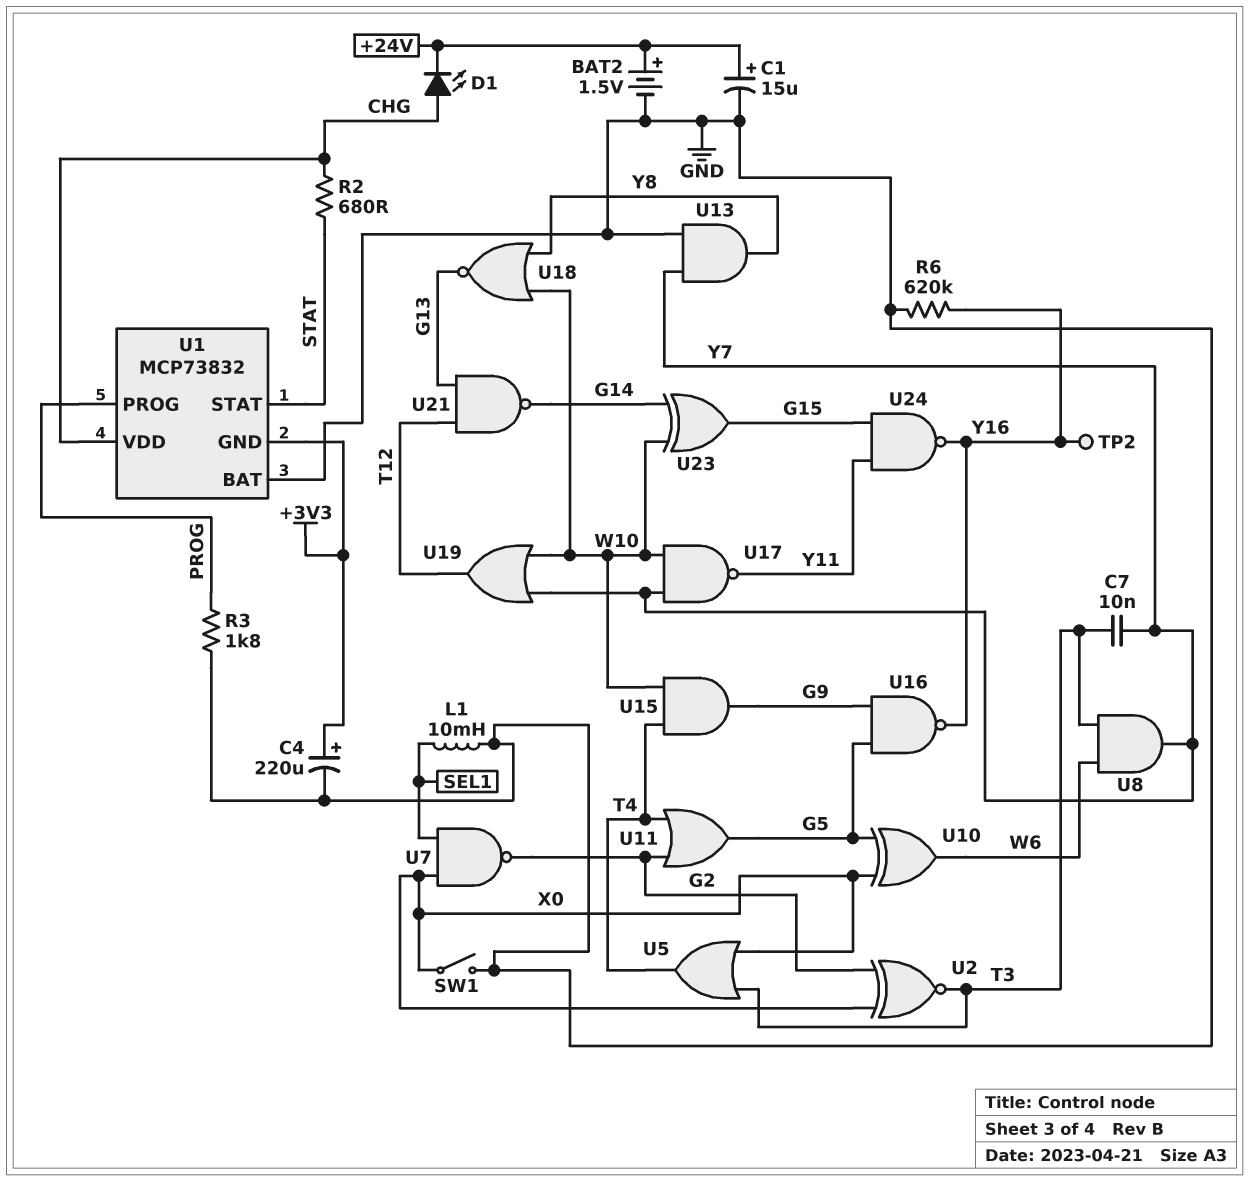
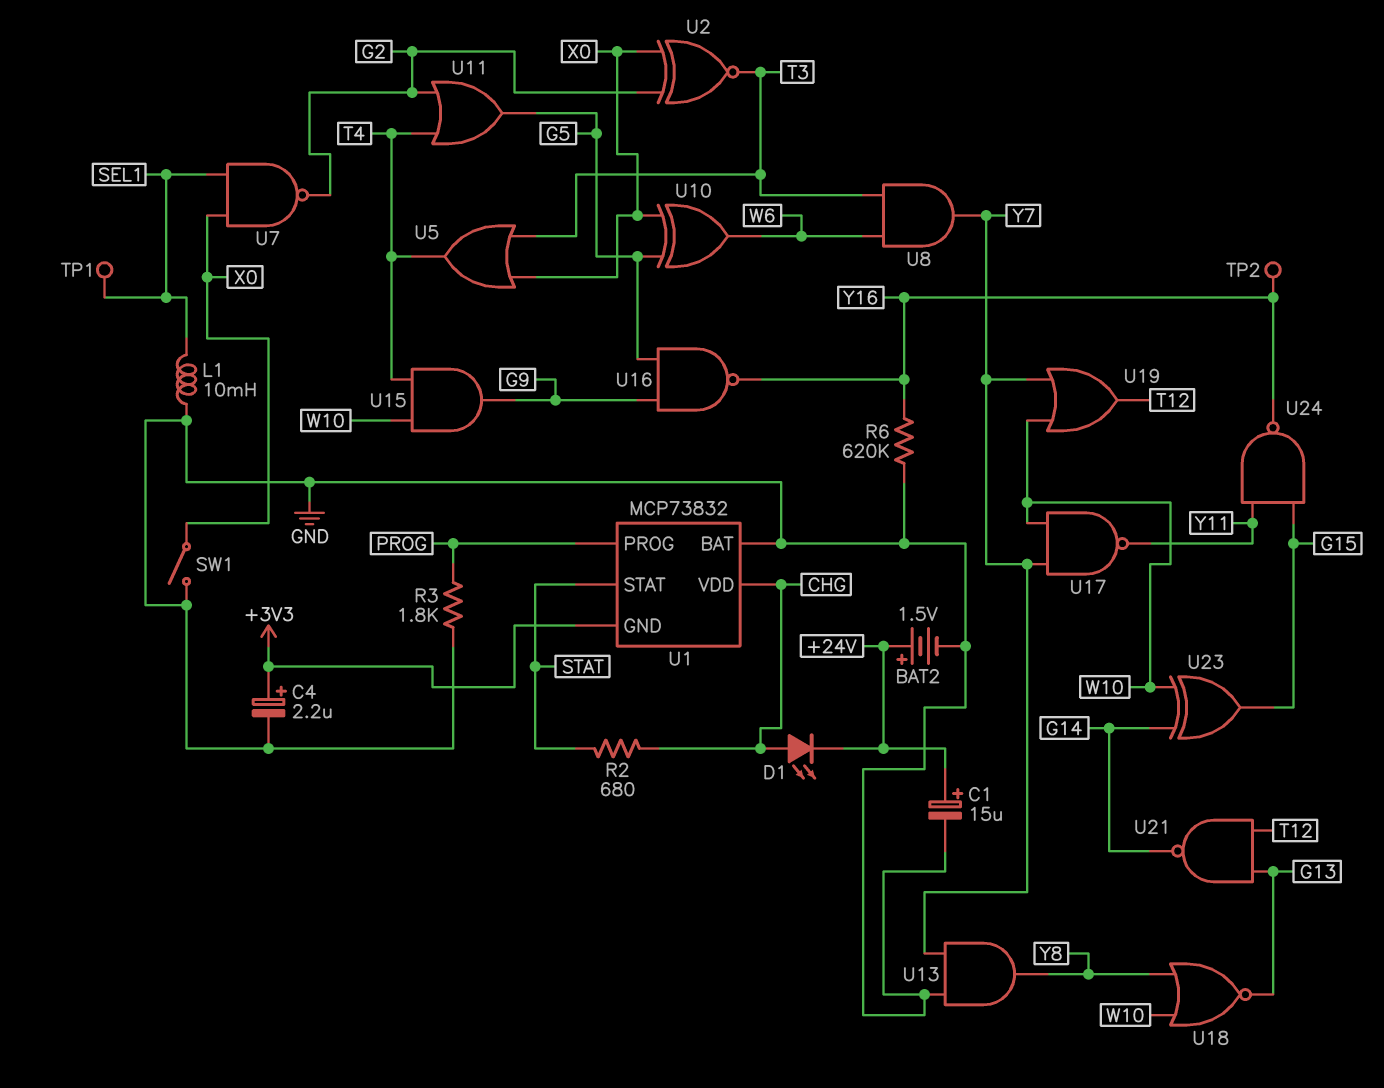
C4: 220uF (plus +3V3, minus GND) -> 2.2uF (plus +3V3, minus GND)
C7: 10nF (T3, Y7) -> none
TP1: none -> test point (SEL1)

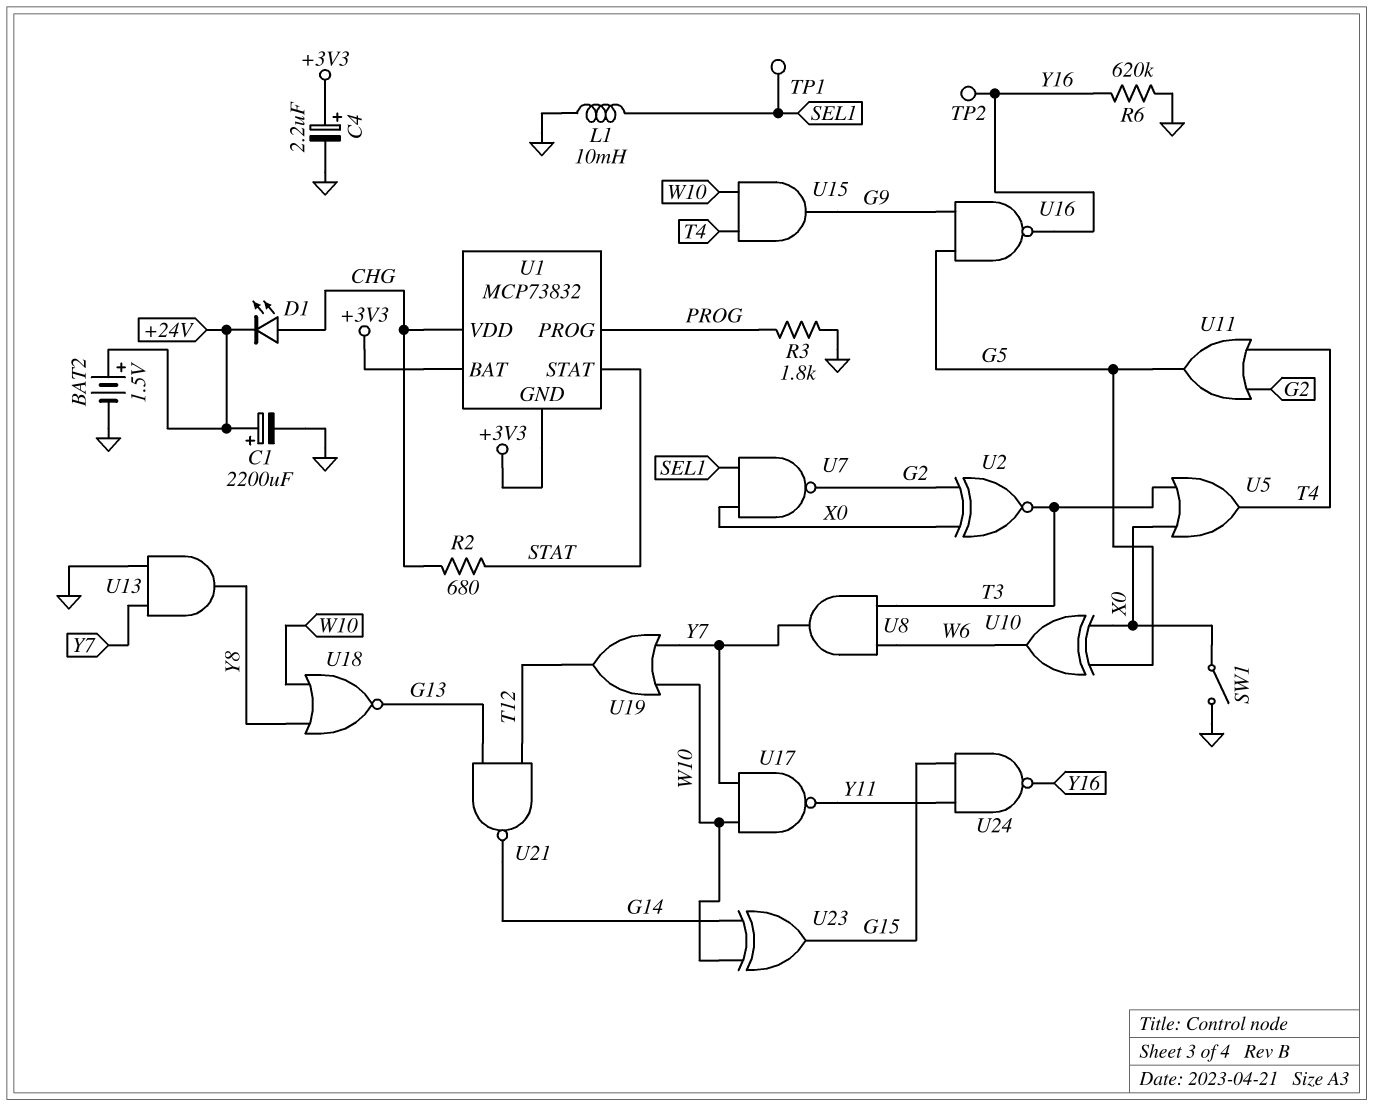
C1: 15uF (plus +24V, minus GND) -> 2200uF (plus +24V, minus GND)
U1 pin BAT: GND -> +3V3

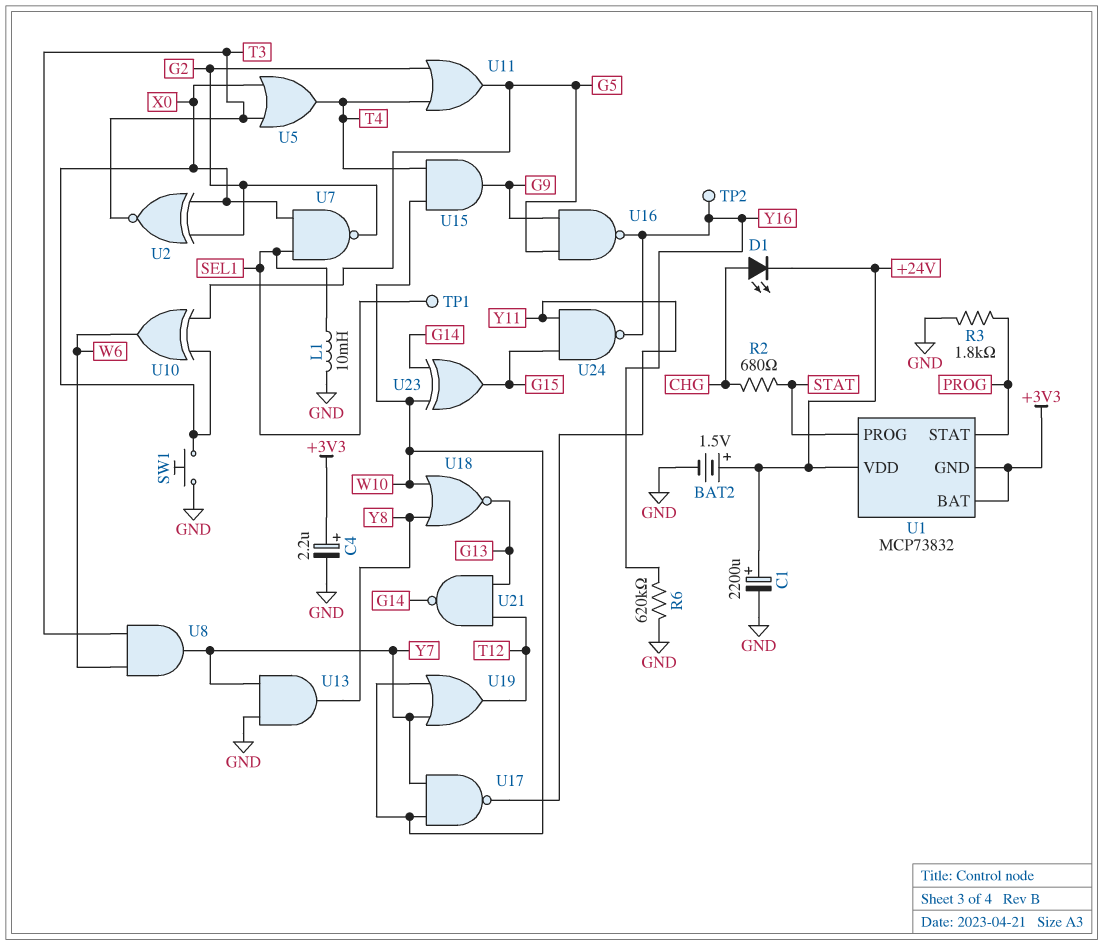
SW1: switch (GND, X0) -> button (GND, X0)
U1 pin PROG: PROG -> STAT
U1 pin STAT: STAT -> PROG
U1 pin VDD: CHG -> +24V

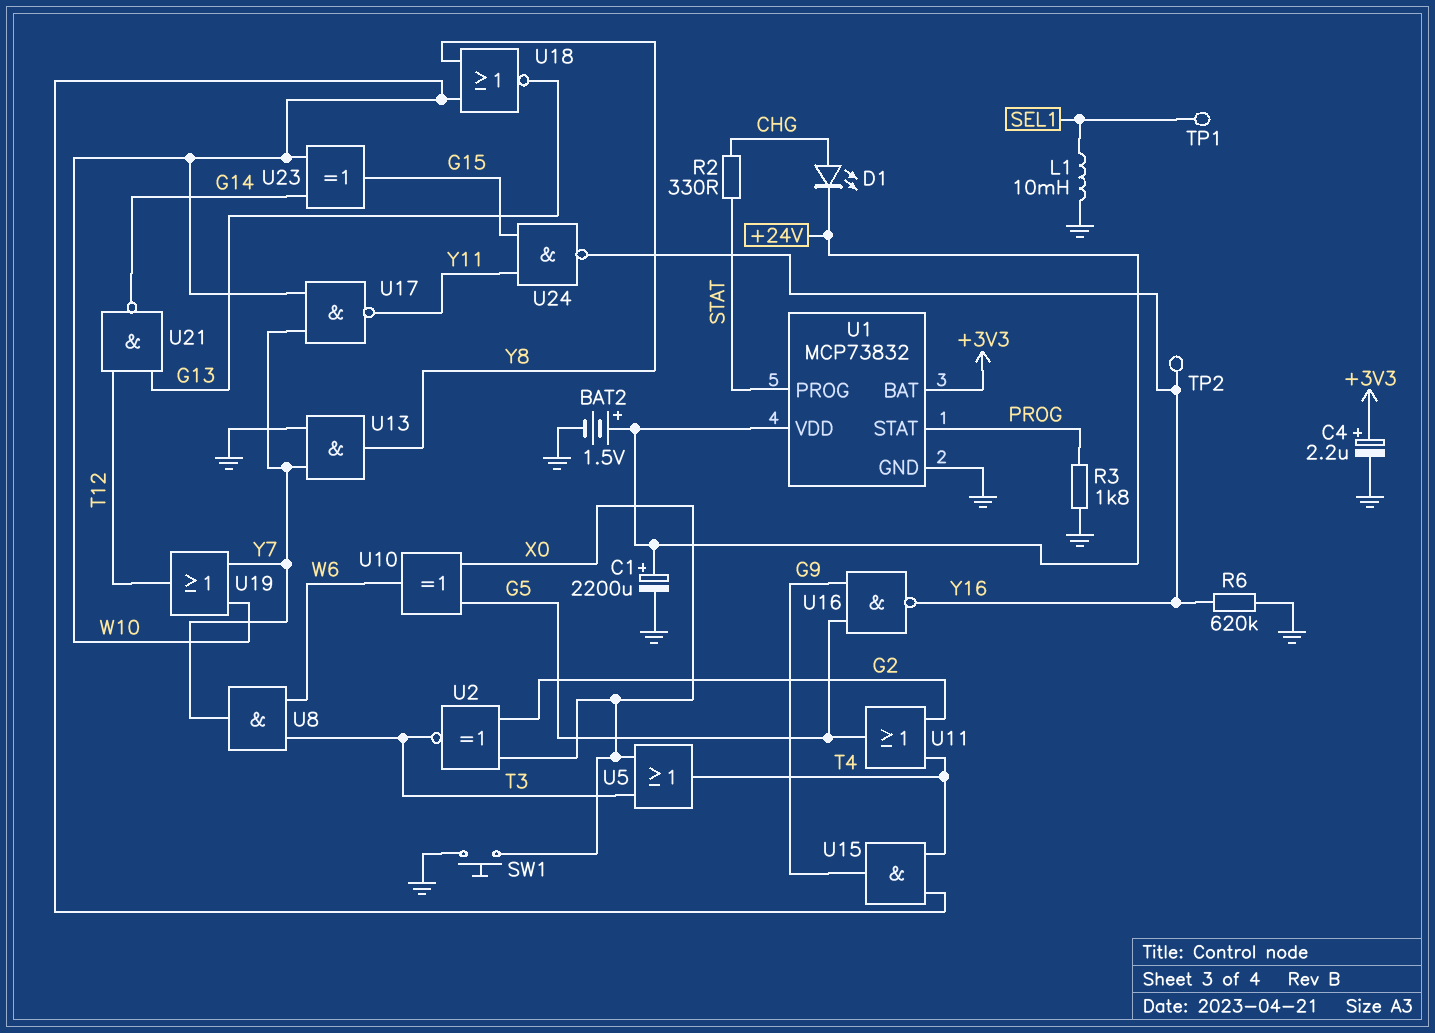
R2: 680 (CHG, STAT) -> 330 (CHG, STAT)
U1 pin GND: +3V3 -> GND
U7: NAND (in SEL1, in X0, out G2) -> none

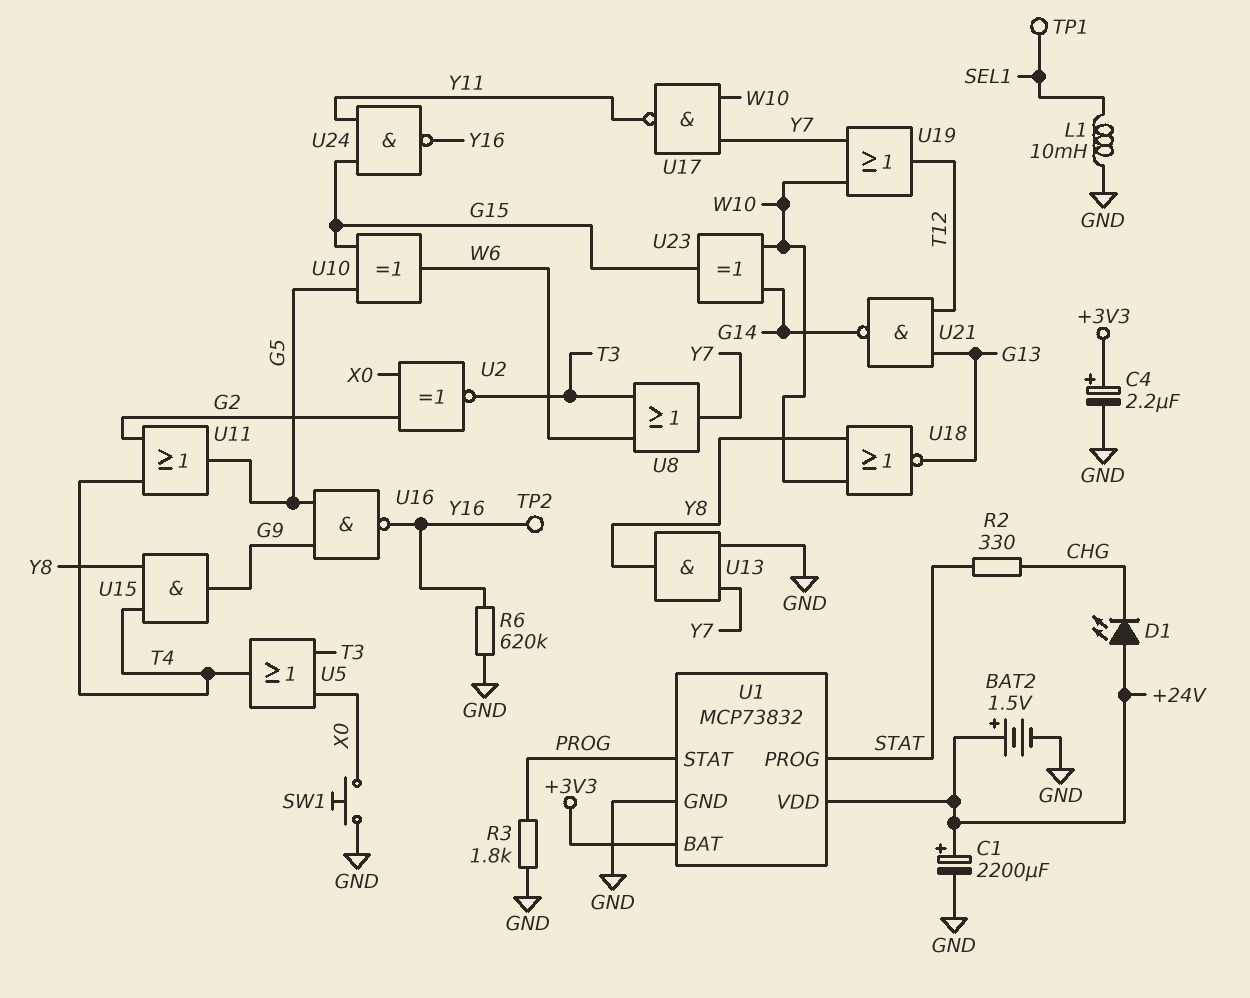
D1: LED (A CHG, K +24V) -> LED (A +24V, K CHG)
U8: AND (in T3, in W6, out Y7) -> OR (in T3, in W6, out Y7)
U10: XOR (in G5, in X0, out W6) -> XOR (in G5, in G15, out W6)
U15: AND (in T4, in W10, out G9) -> AND (in T4, in Y8, out G9)

